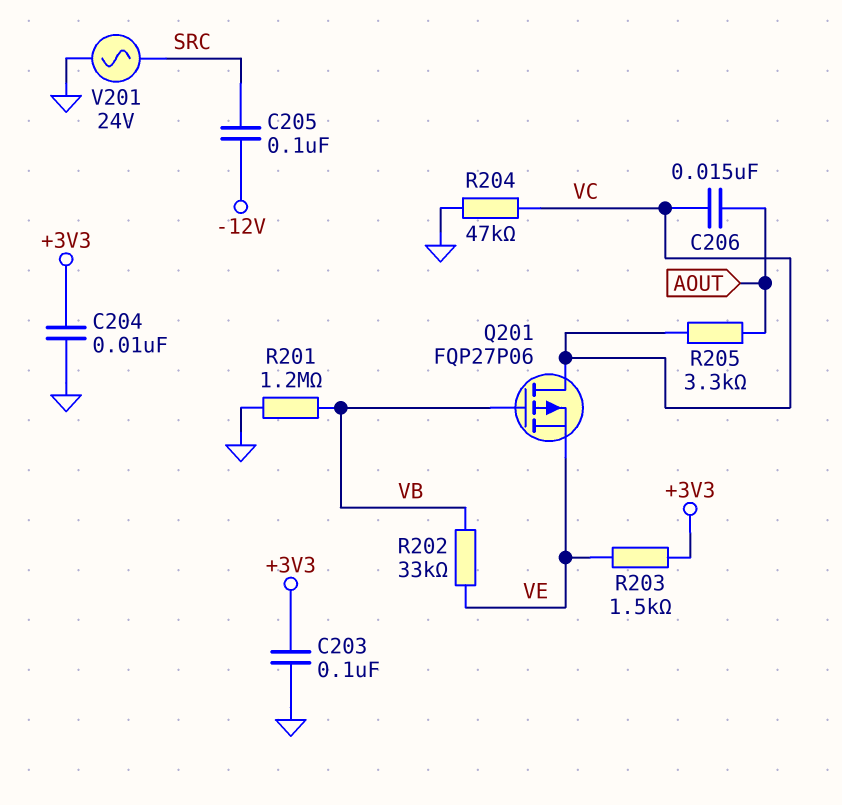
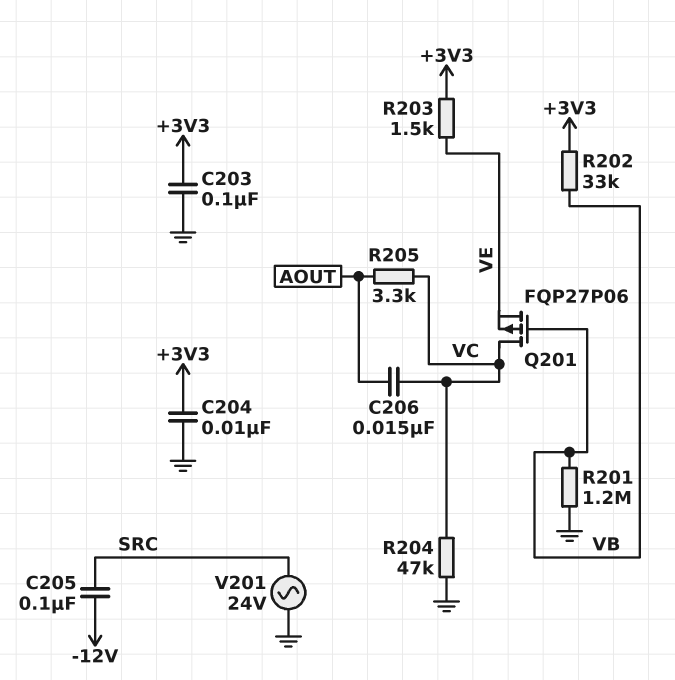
R202: 33k (VB, VE) -> 33k (+3V3, VB)

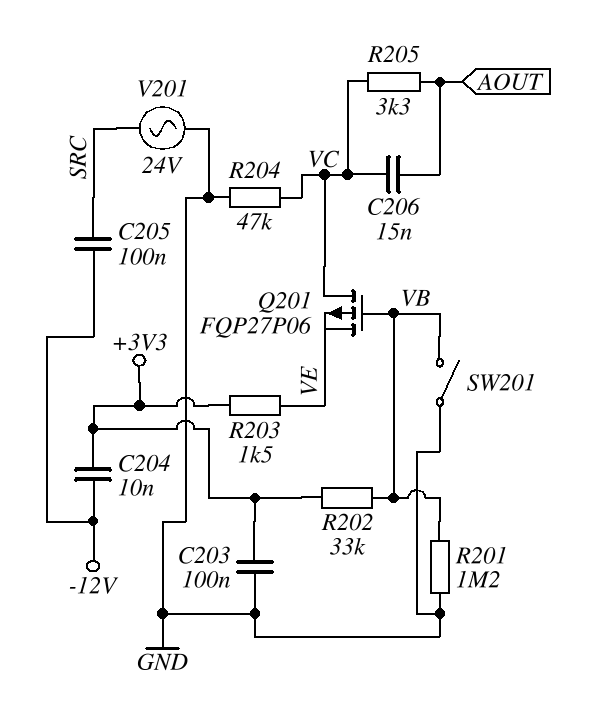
C204: 10nF (+3V3, GND) -> 10nF (+3V3, -12V)
SW201: none -> switch (GND, VB)

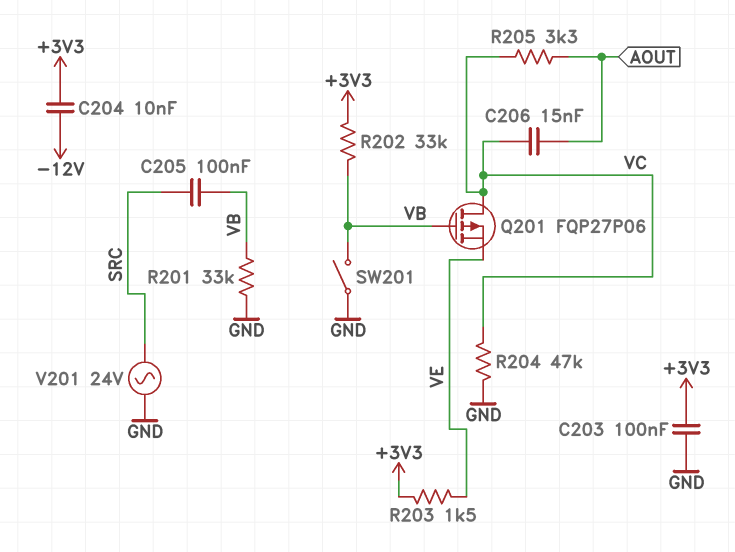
C205: 100nF (-12V, SRC) -> 100nF (SRC, VB)
R201: 1.2M (GND, VB) -> 33k (GND, VB)

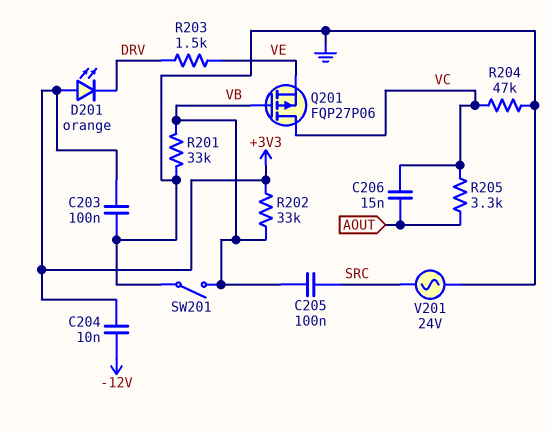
D201: none -> LED orange (A +3V3, K DRV)
R203: 1.5k (+3V3, VE) -> 1.5k (DRV, VE)

